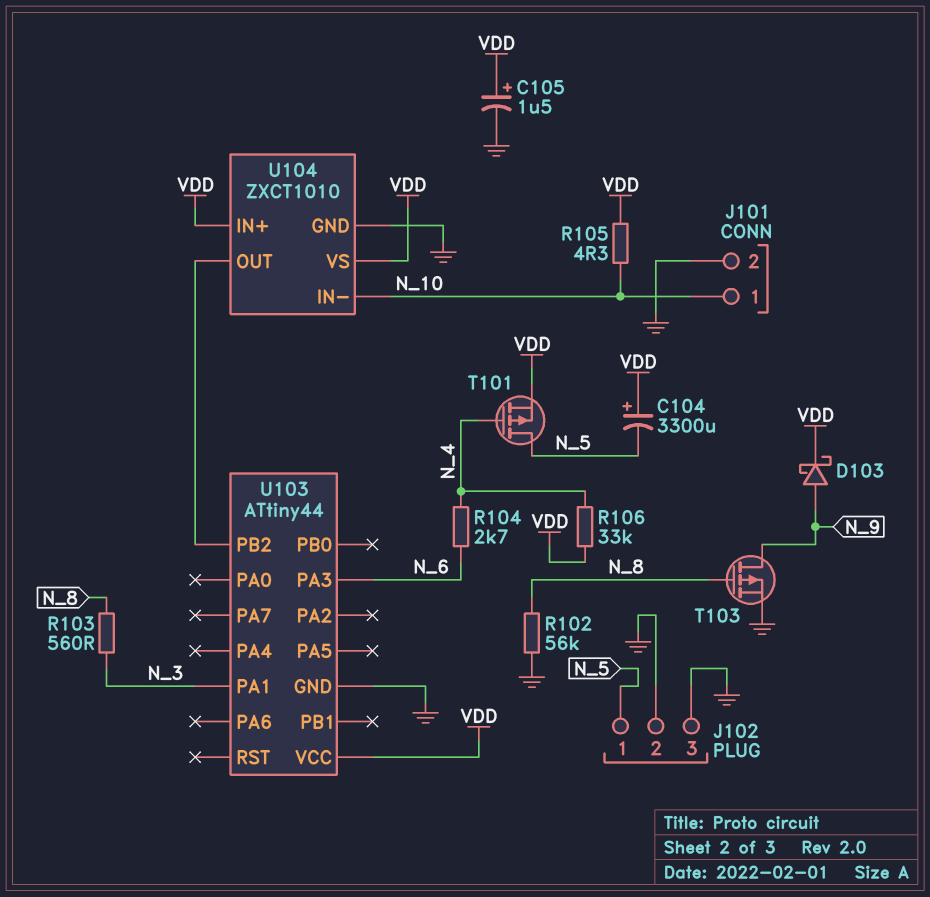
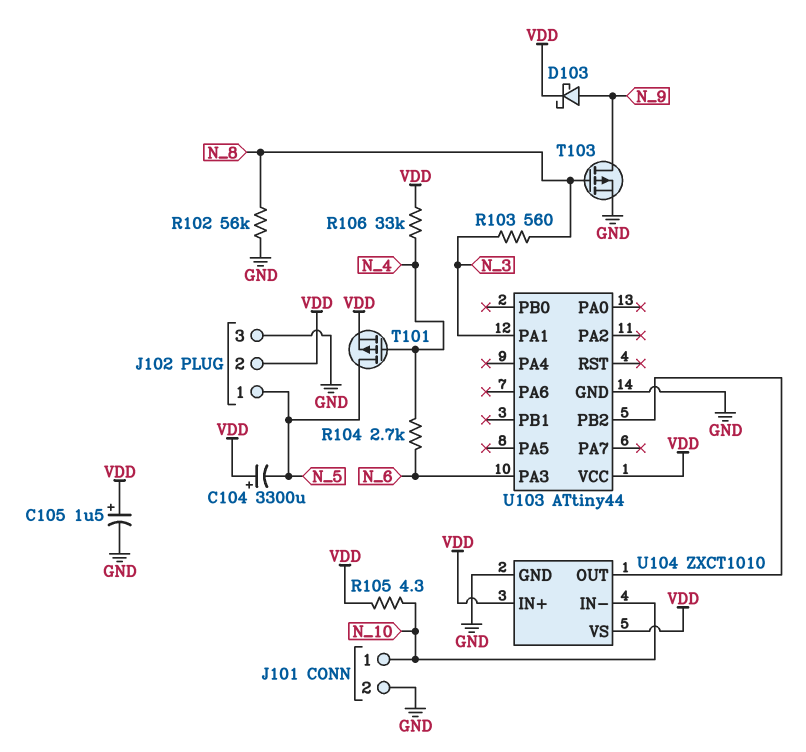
J102 pin 2: GND -> VDD

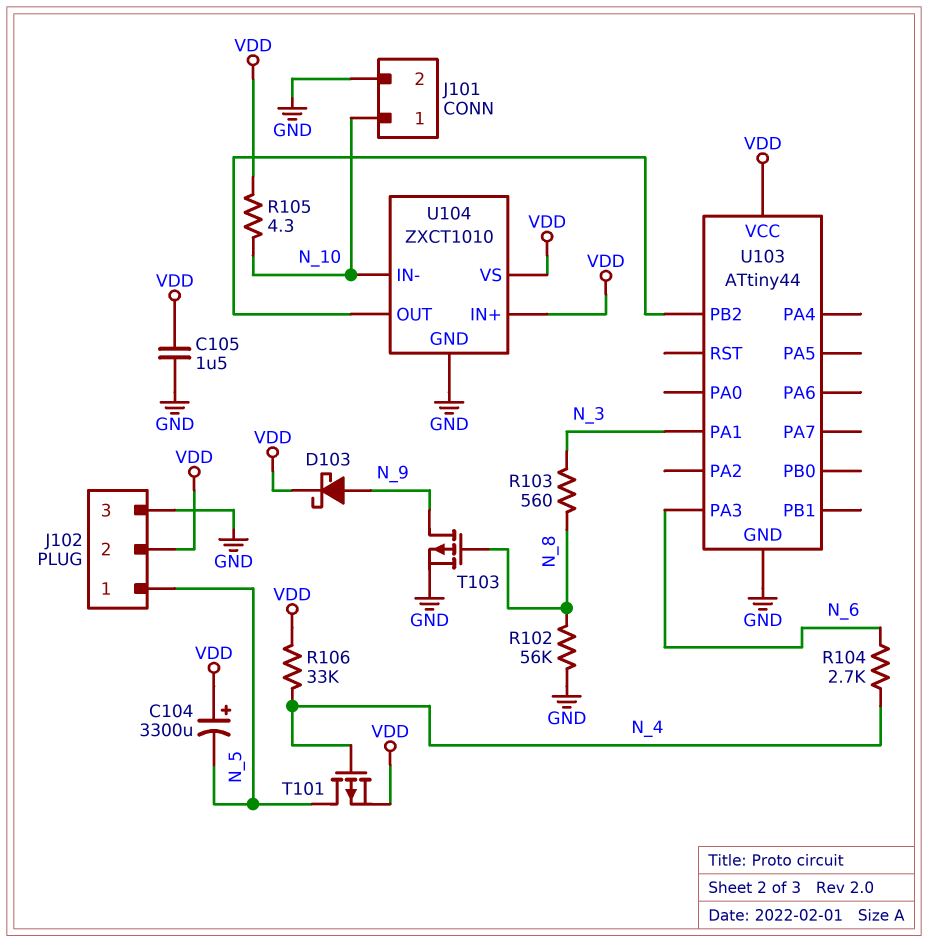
C105: 1.5uF (plus VDD, minus GND) -> 1.5uF (GND, VDD)

